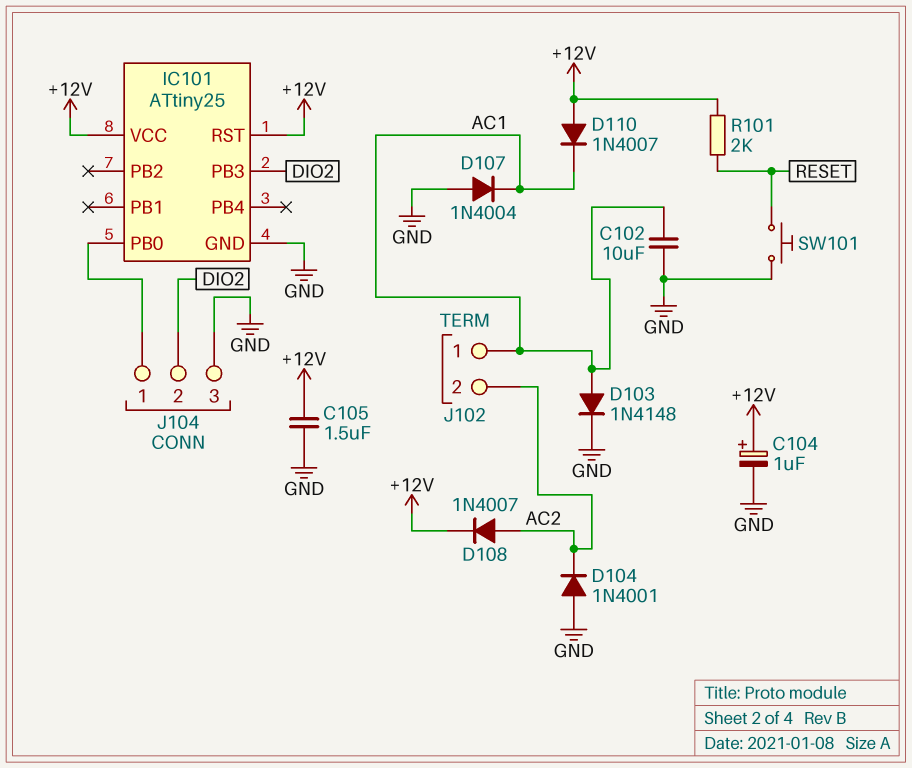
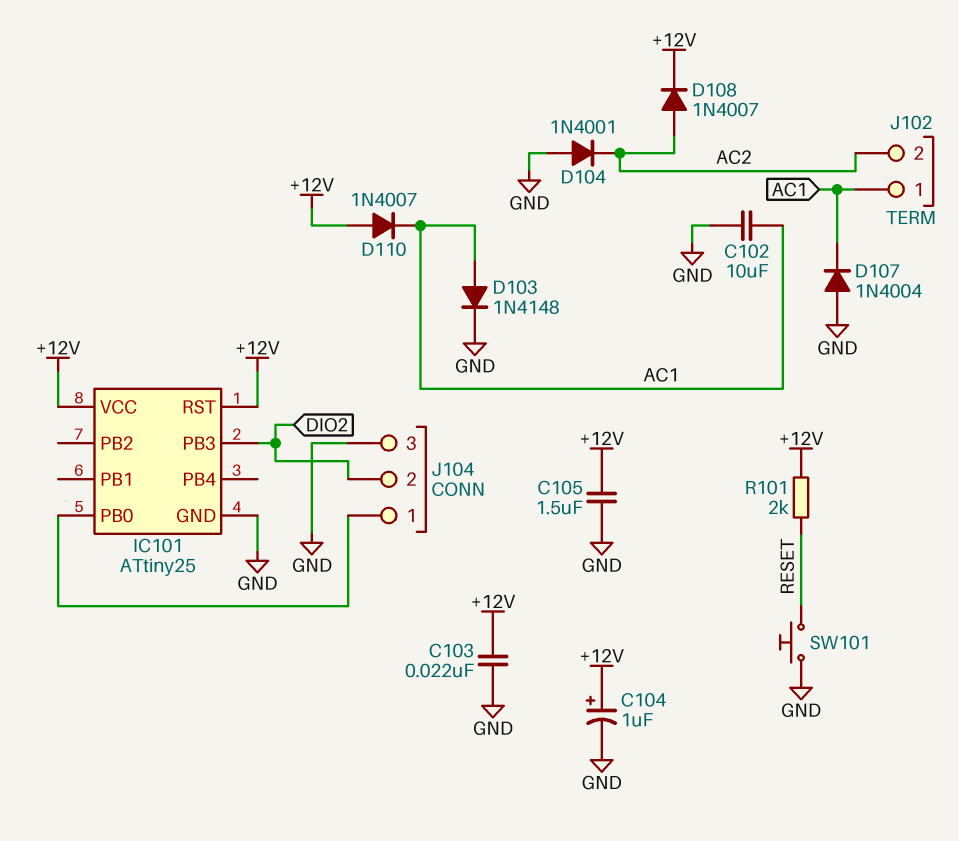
C103: none -> 22nF (+12V, GND)

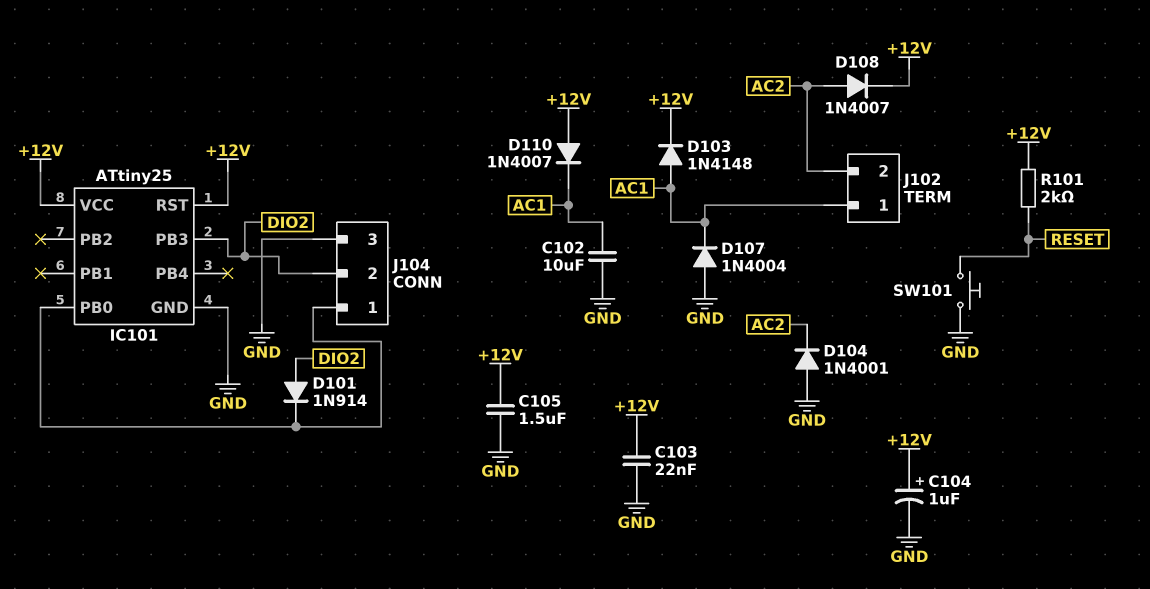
D101: none -> diode 1N914 (A DIO2, K IC101/PB0)
D103: diode 1N4148 (A AC1, K GND) -> diode 1N4148 (A AC1, K +12V)

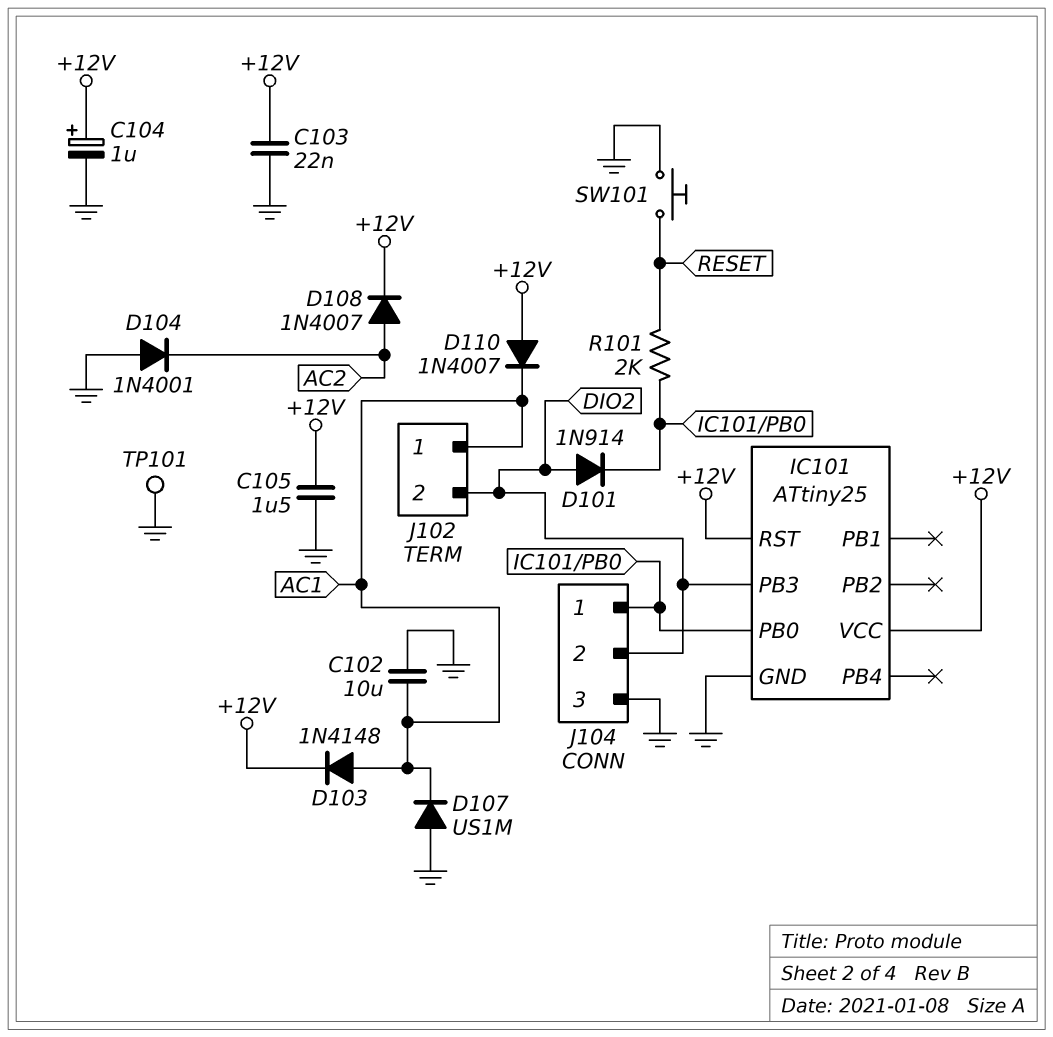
D107: diode 1N4004 (A GND, K AC1) -> diode US1M (A GND, K AC1)
J102 pin 2: AC2 -> DIO2
R101: 2k (+12V, RESET) -> 2k (IC101/PB0, RESET)
TP101: none -> test point (GND)

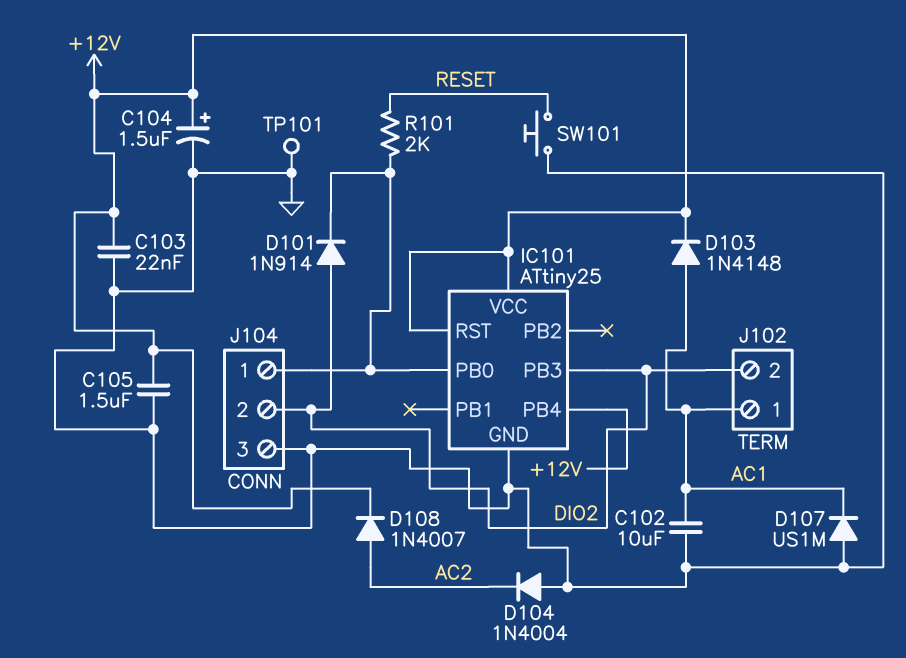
C104: 1uF (plus +12V, minus GND) -> 1.5uF (plus +12V, minus GND)
D104: diode 1N4001 (A GND, K AC2) -> diode 1N4004 (A GND, K AC2)
D110: diode 1N4007 (A +12V, K AC1) -> none
IC101 pin PB4: none -> +12V

